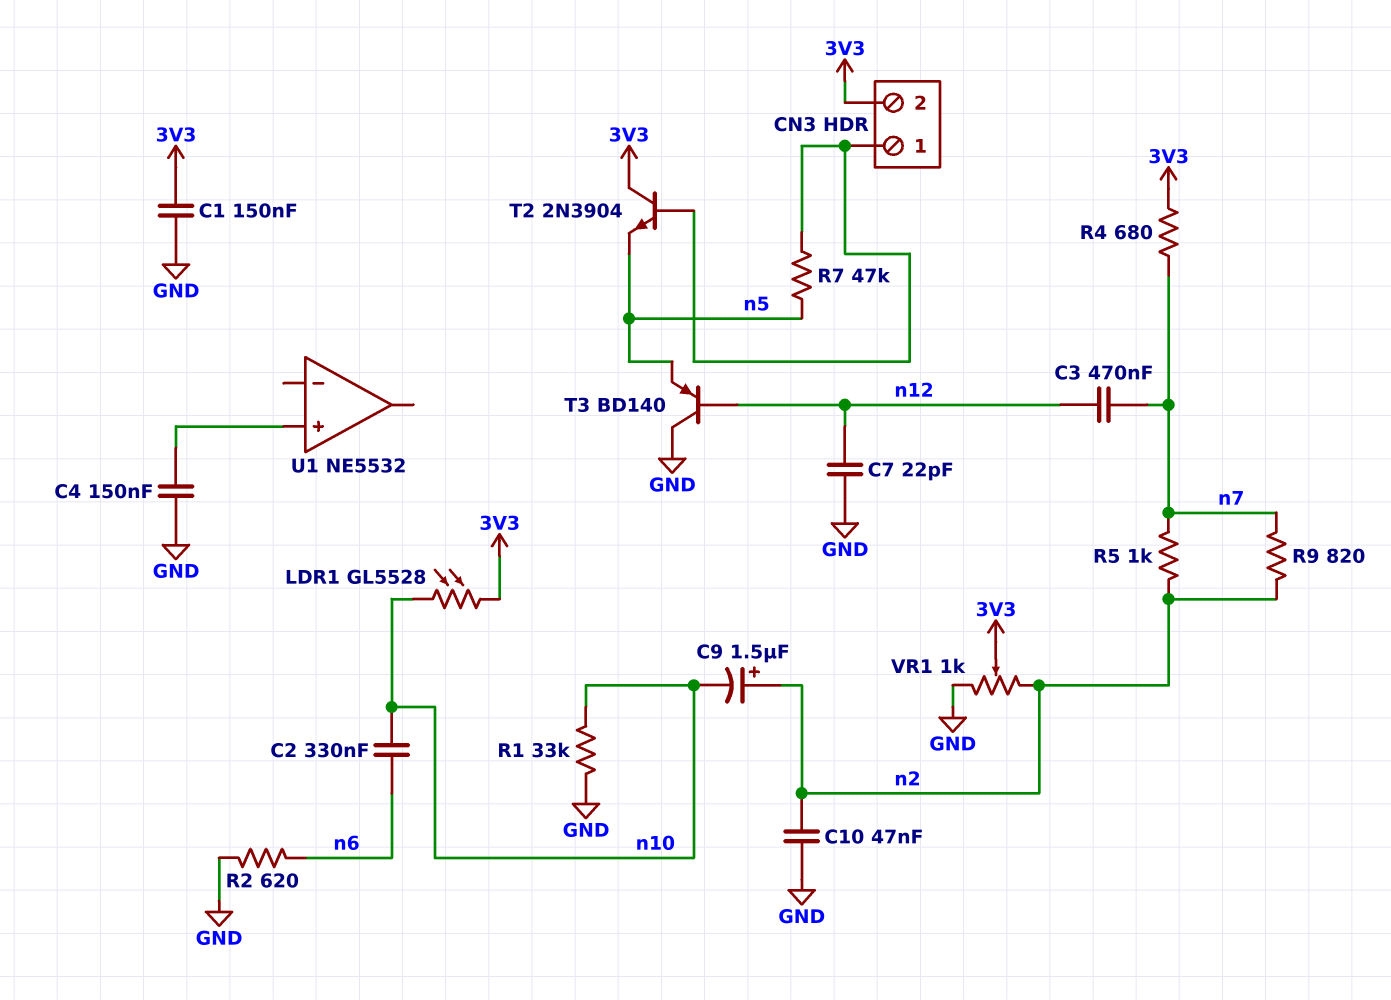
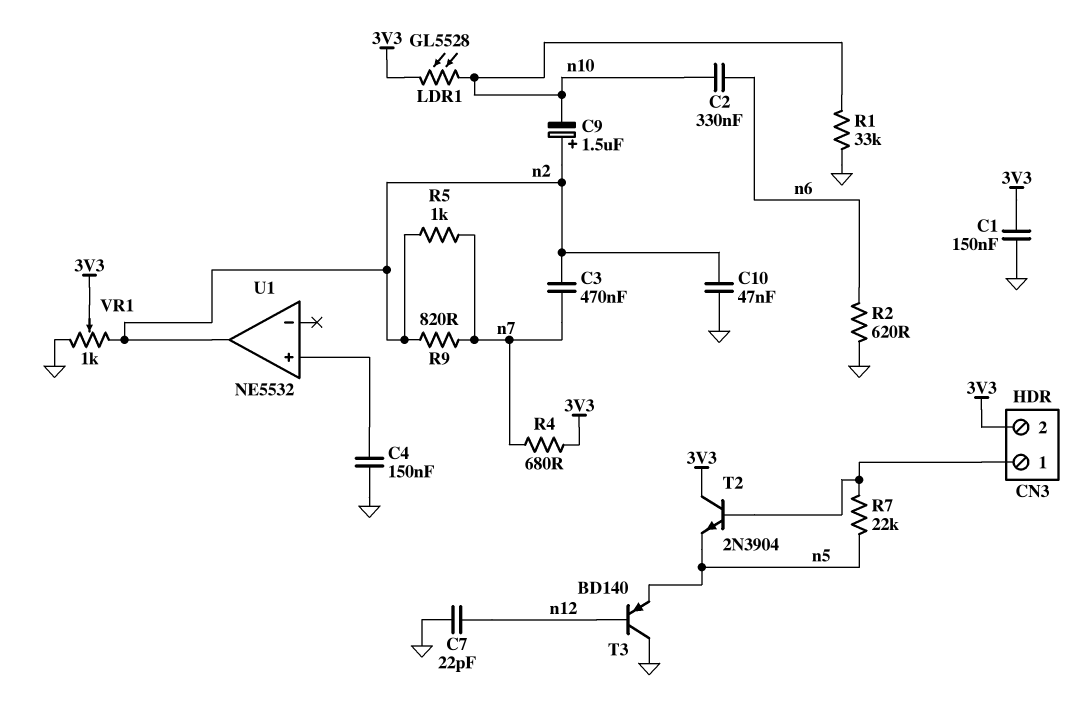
C3: 470nF (n7, n12) -> 470nF (n2, n7)
R7: 47k (CN3/1, n5) -> 22k (CN3/1, n5)
U1 pin out: none -> n2

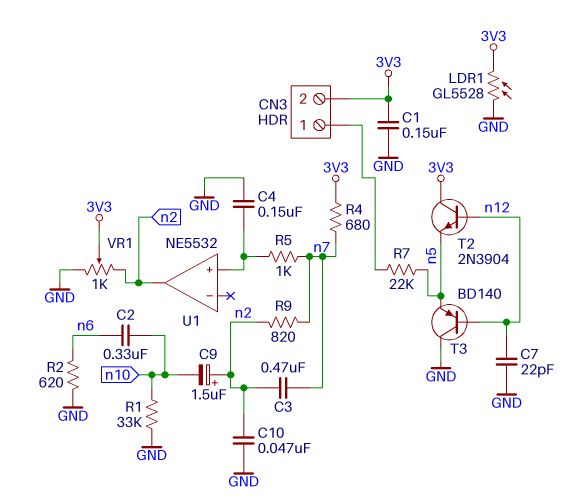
LDR1: GL5528 (3V3, n10) -> GL5528 (3V3, GND)
R5: 1k (n2, n7) -> 1k (U1/in+, n7)
T2: NPN 2N3904 (B CN3/1, C 3V3, E n5) -> NPN 2N3904 (B n12, C 3V3, E n5)

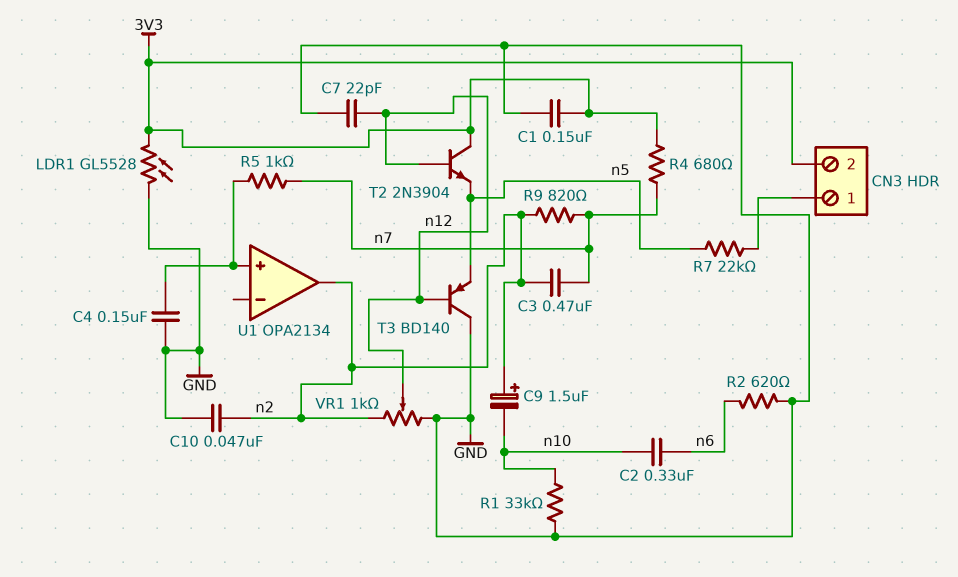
U1: NE5532 -> OPA2134
VR1: 1k (GND, n2, wiper 3V3) -> 1k (GND, n2, wiper n12)

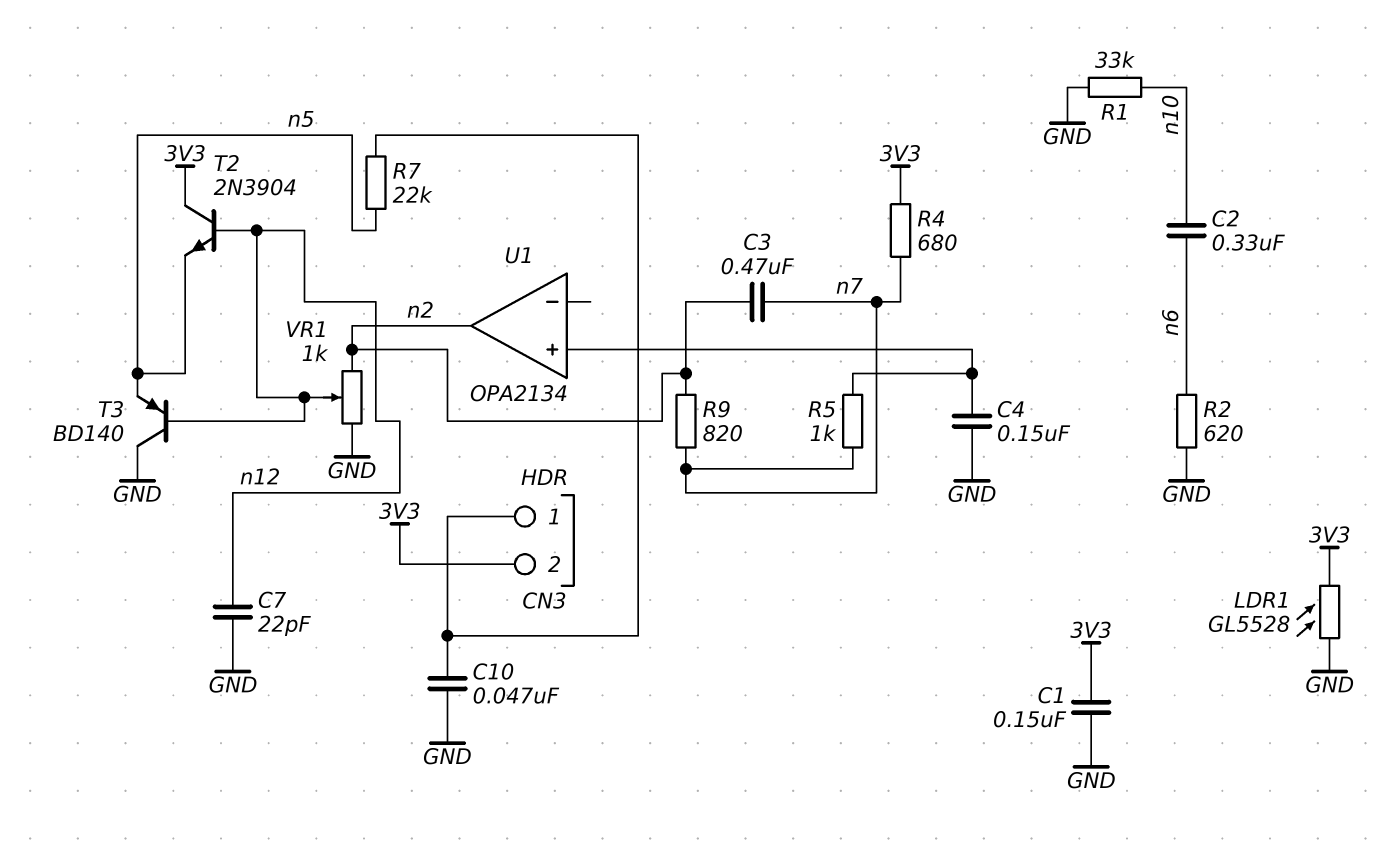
C9: 1.5uF (plus n2, minus n10) -> none
C10: 47nF (GND, n2) -> 47nF (CN3/1, GND)

